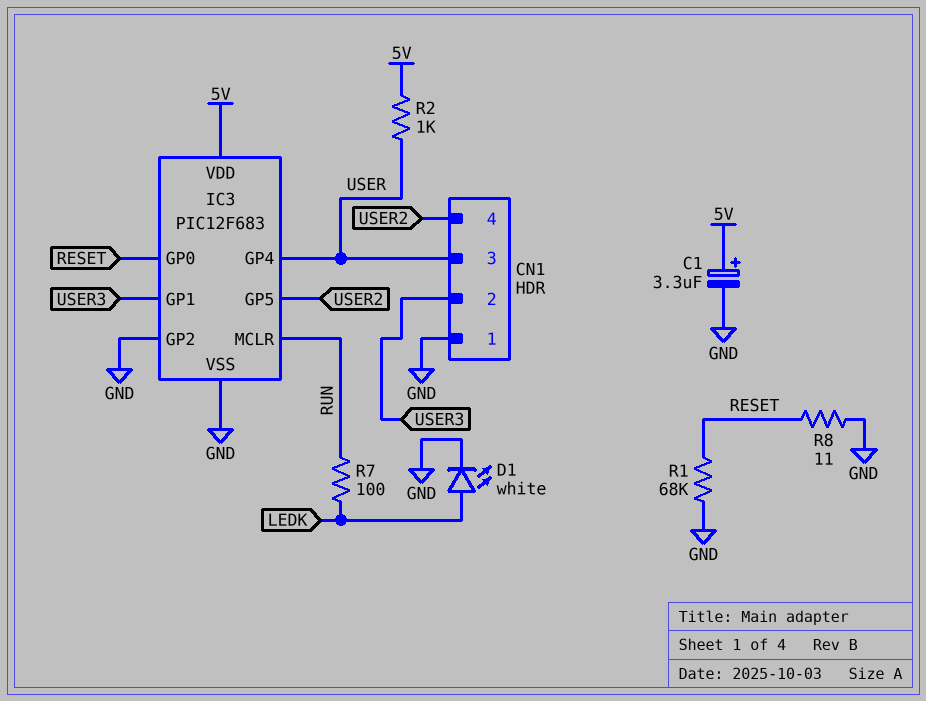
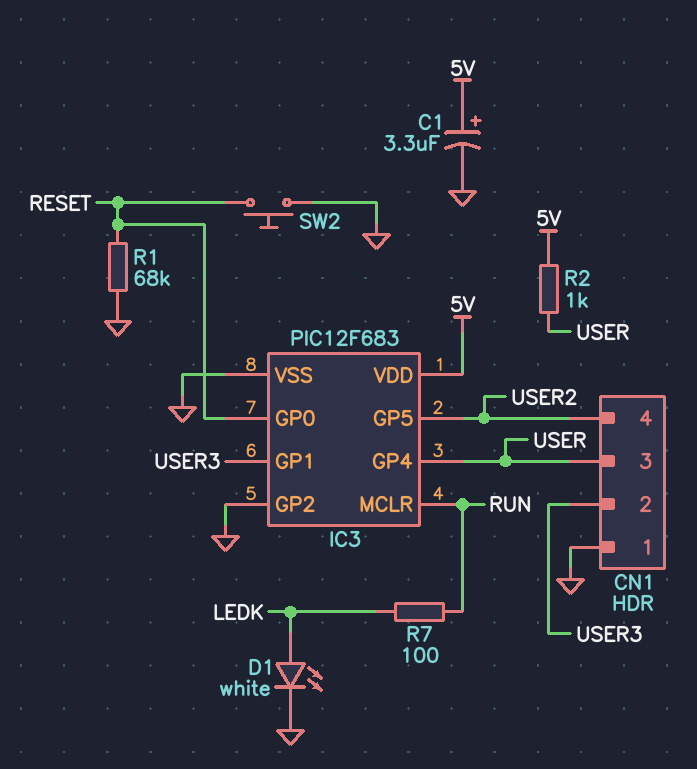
R8: 11 (GND, RESET) -> none
SW2: none -> button (GND, RESET)

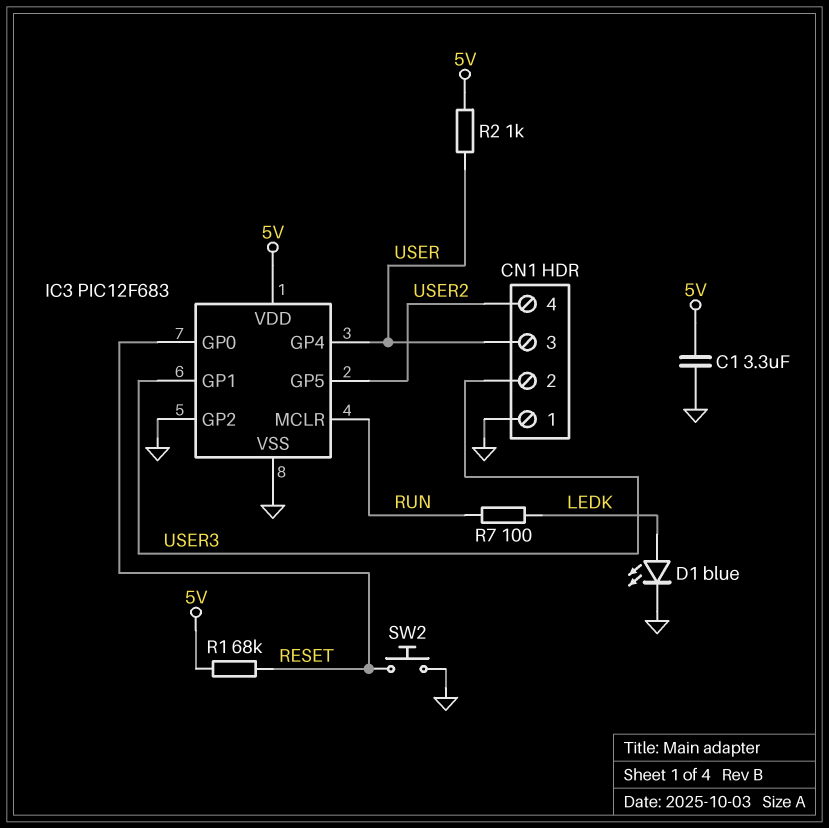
C1: 3.3uF (plus 5V, minus GND) -> 3.3uF (5V, GND)
D1: LED white (A LEDK, K GND) -> LED blue (A LEDK, K GND)
R1: 68k (GND, RESET) -> 68k (5V, RESET)

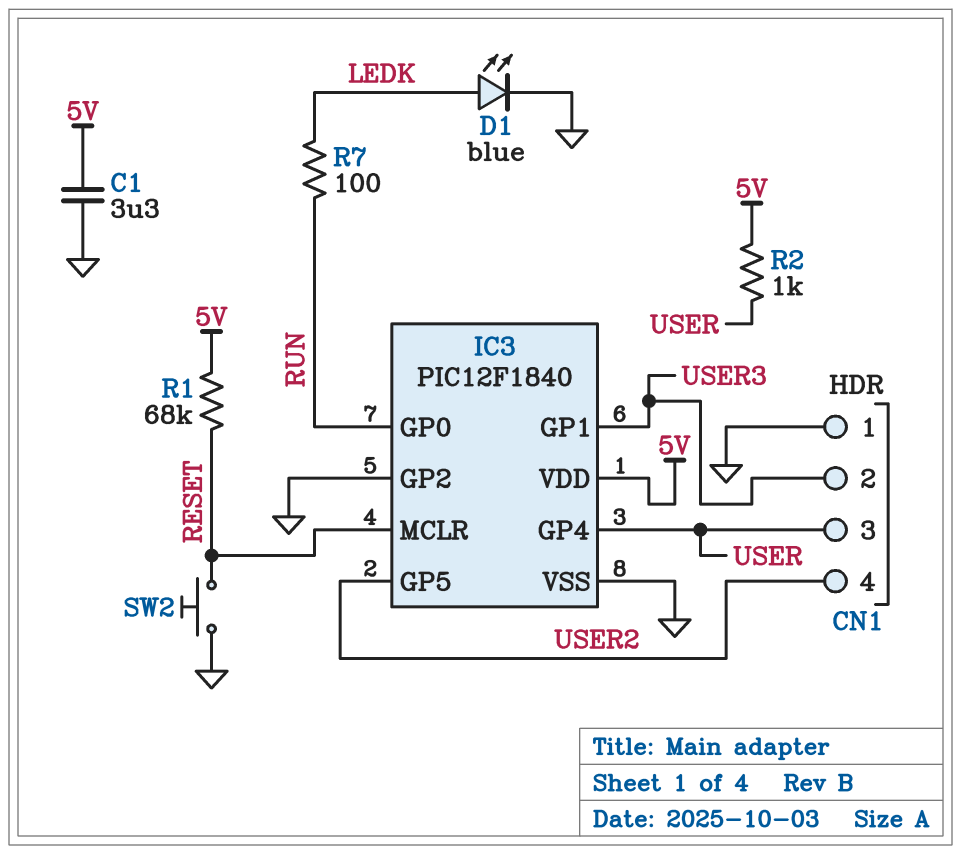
IC3: PIC12F683 -> PIC12F1840
IC3 pin GP0: RESET -> RUN
IC3 pin MCLR: RUN -> RESET

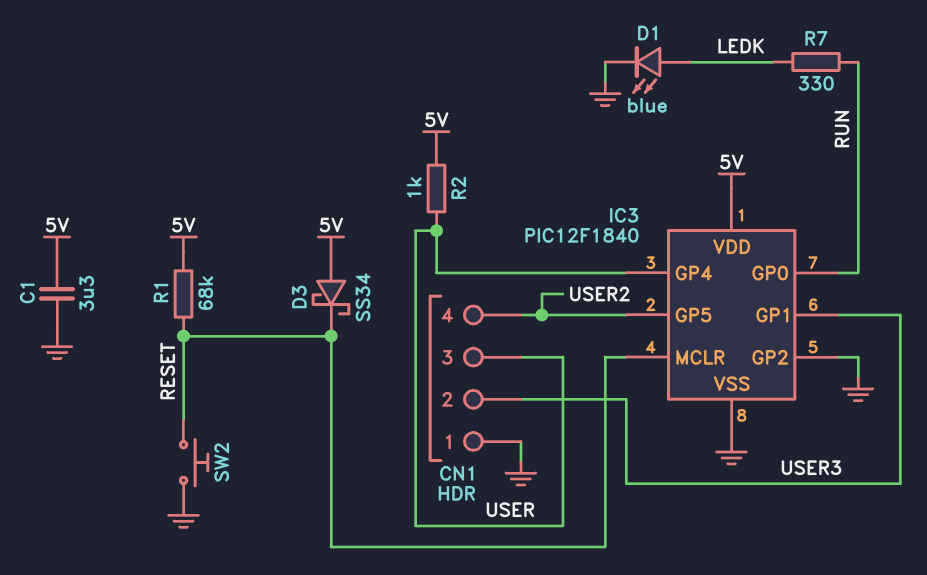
D3: none -> schottky SS34 (A 5V, K RESET)
R7: 100 (LEDK, RUN) -> 330 (LEDK, RUN)

